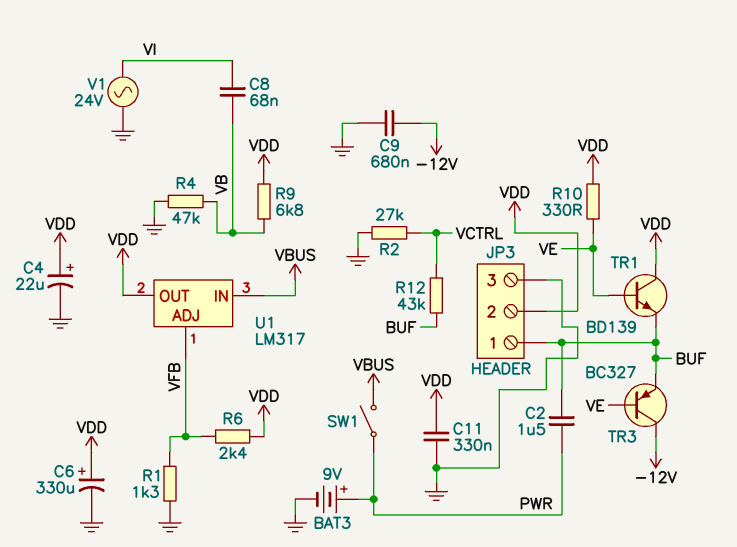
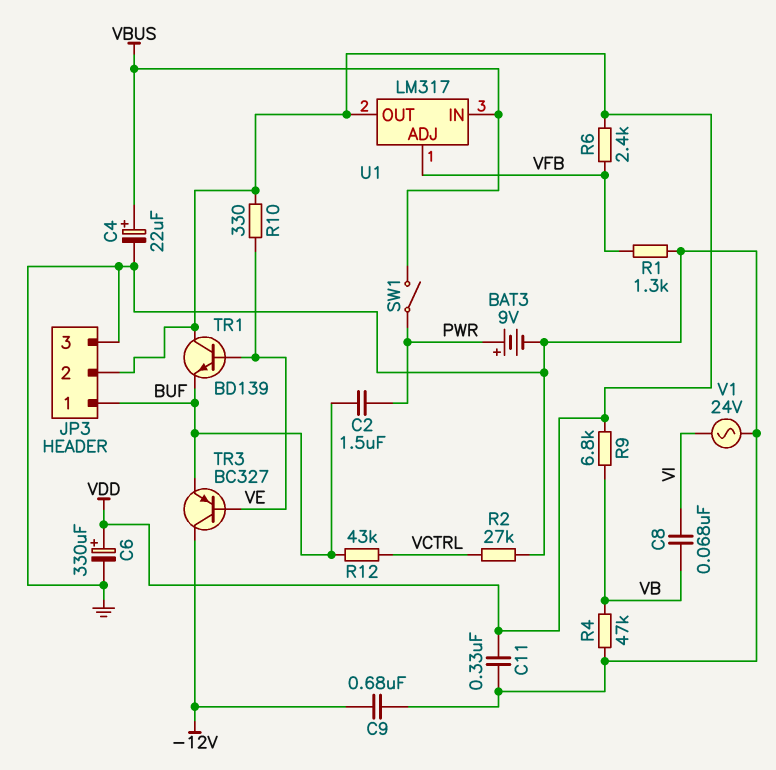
C4: 22uF (plus VDD, minus GND) -> 22uF (plus VBUS, minus GND)

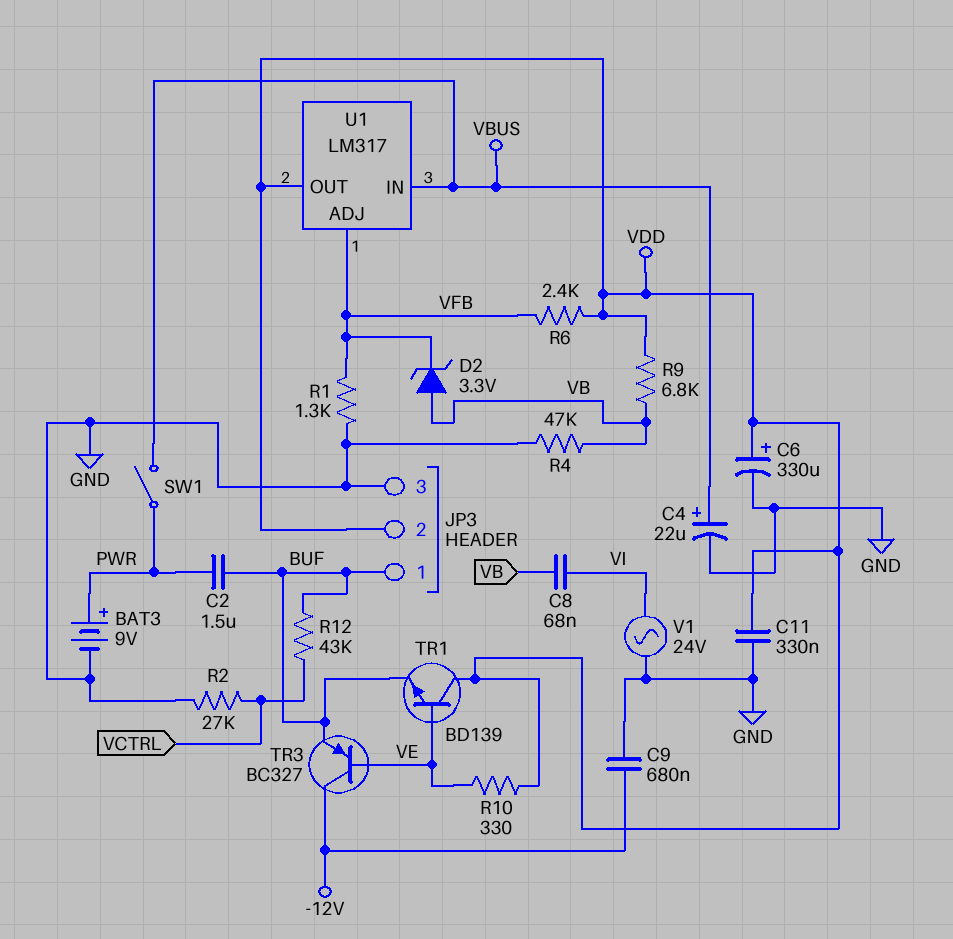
D2: none -> zener 3.3V (A VB, K VFB)

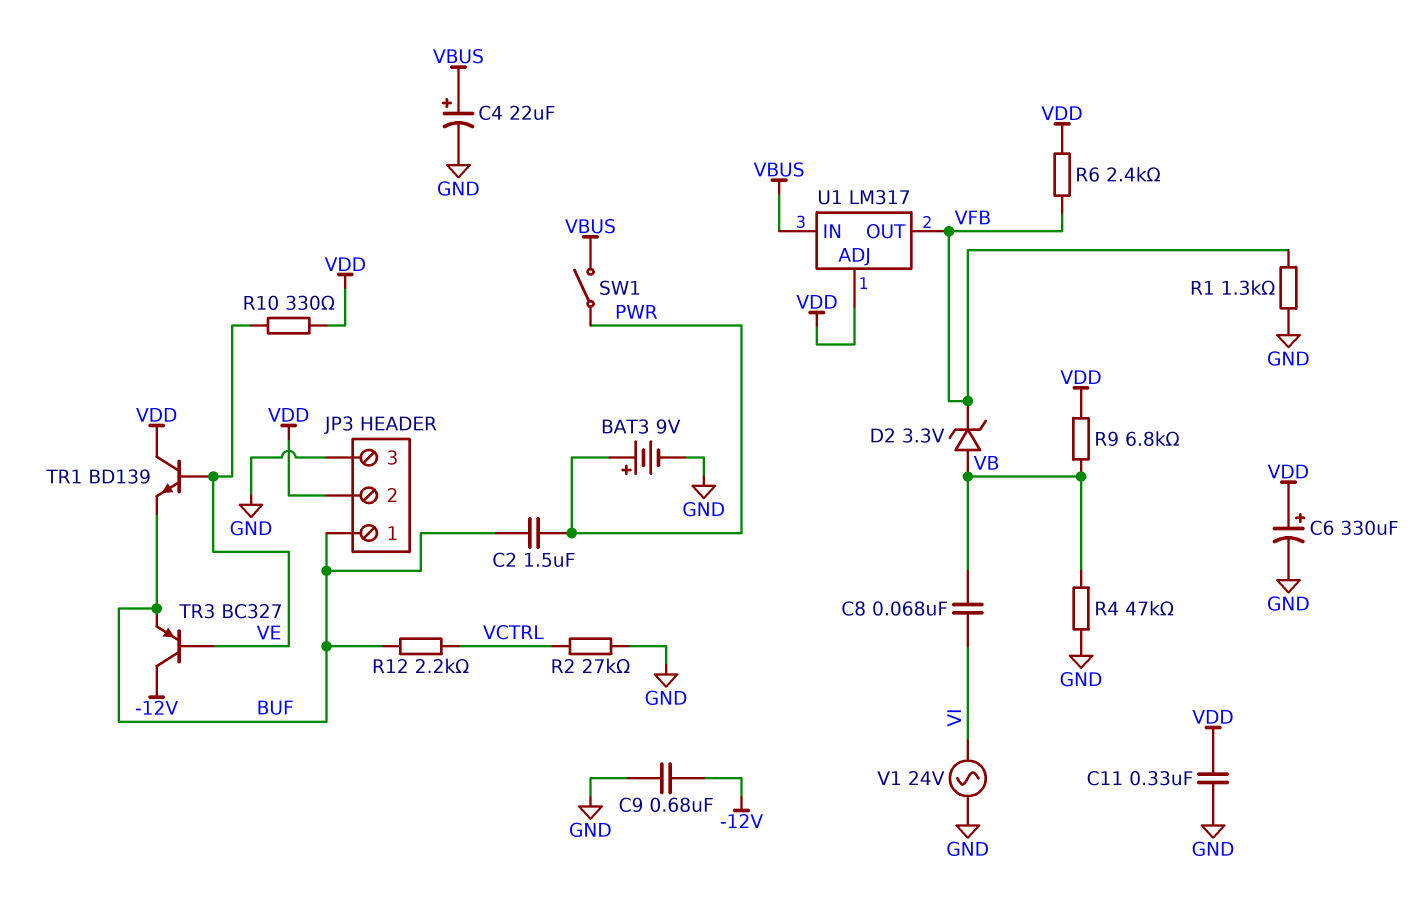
R12: 43k (BUF, VCTRL) -> 2.2k (BUF, VCTRL)
U1 pin ADJ: VFB -> VDD
U1 pin OUT: VDD -> VFB

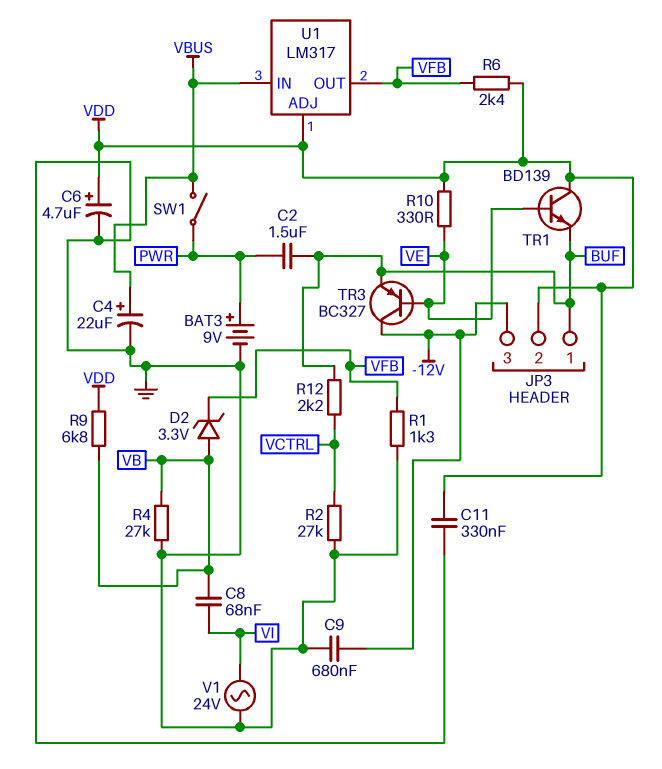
C6: 330uF (plus VDD, minus GND) -> 4.7uF (plus VDD, minus GND)
JP3 pin 3: GND -> -12V
R4: 47k (GND, VB) -> 27k (GND, VB)

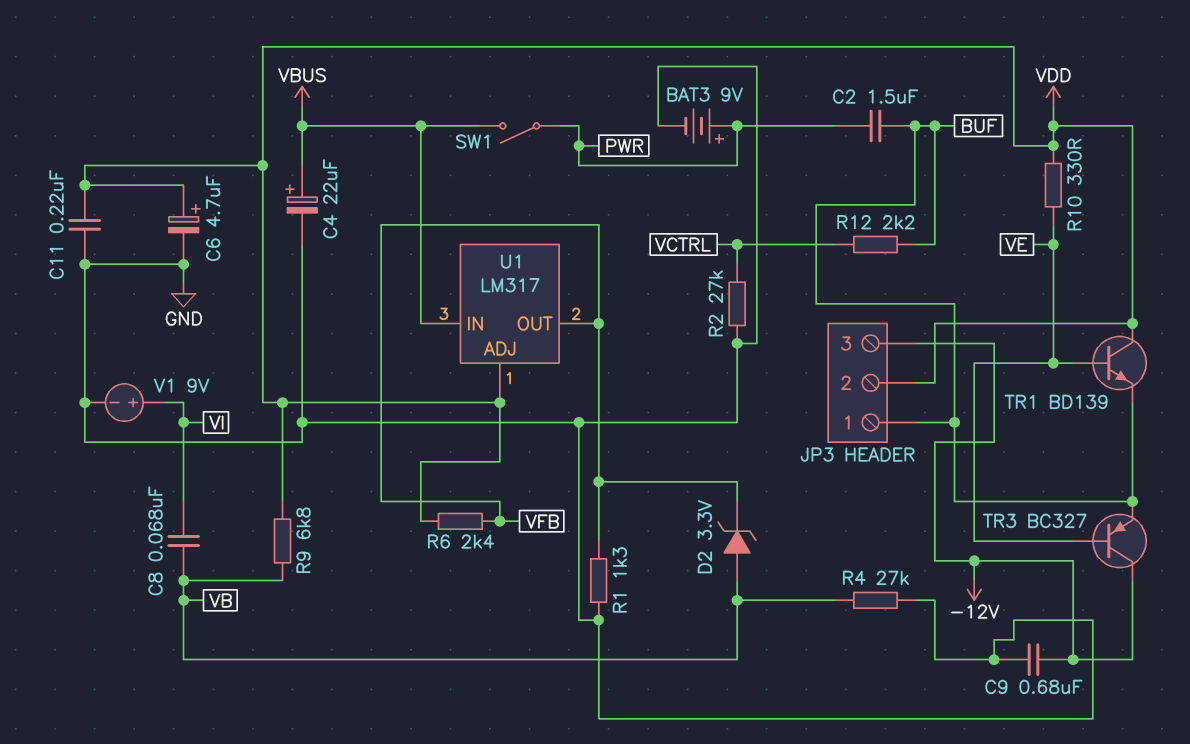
C11: 330nF (GND, VDD) -> 220nF (GND, VDD)
V1: AC 24V (GND, VI) -> 9V (plus VI, minus GND)

